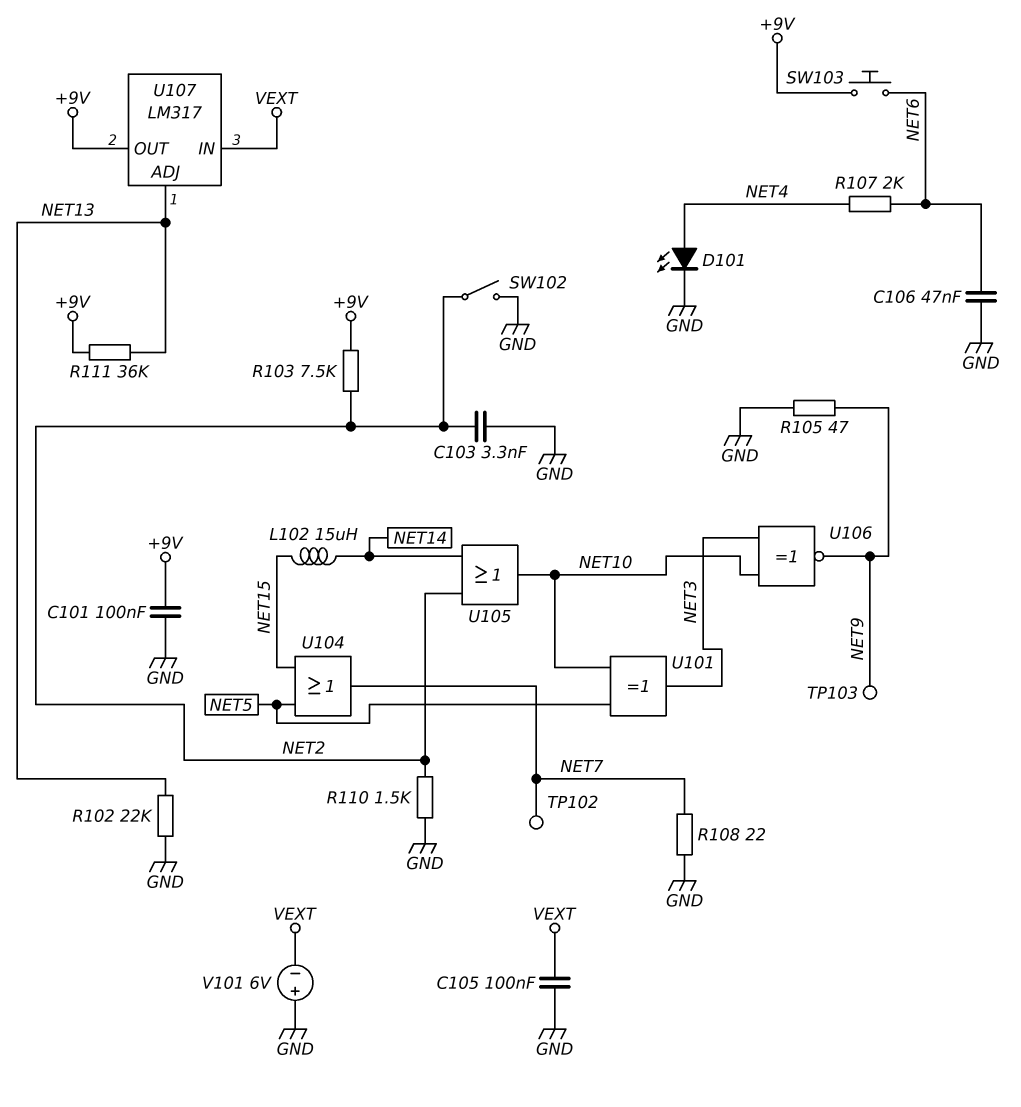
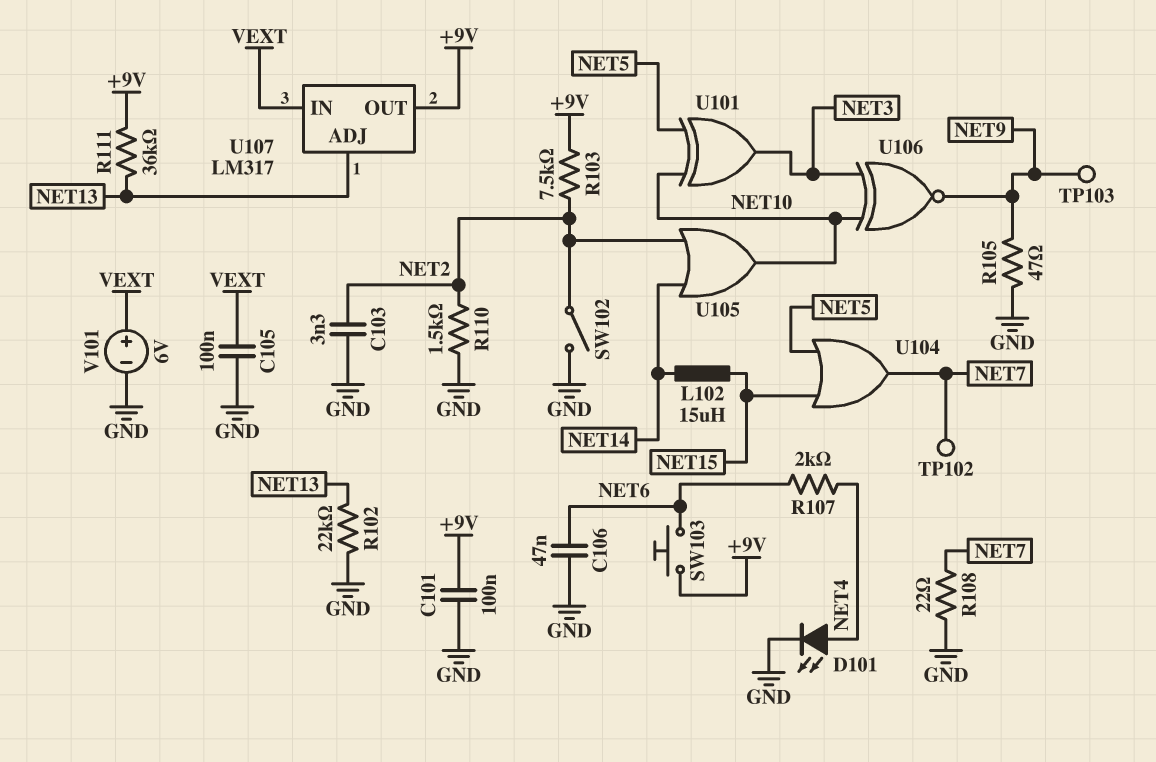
V101: 6V (plus GND, minus VEXT) -> 6V (plus VEXT, minus GND)

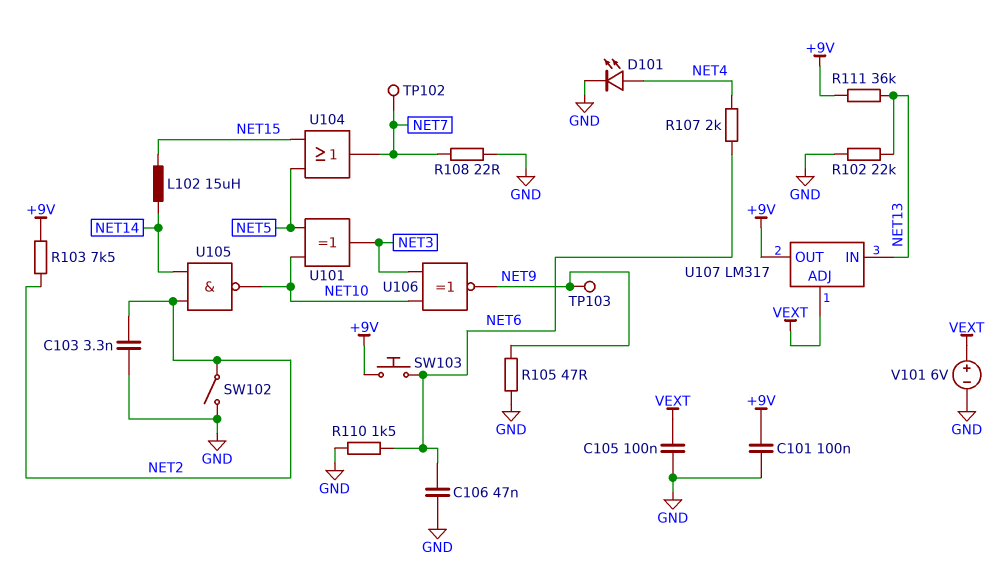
R110: 1.5k (GND, NET2) -> 1.5k (GND, NET6)
U105: OR (in NET2, in NET14, out NET10) -> NAND (in NET2, in NET14, out NET10)
U107 pin ADJ: NET13 -> VEXT
U107 pin IN: VEXT -> NET13

